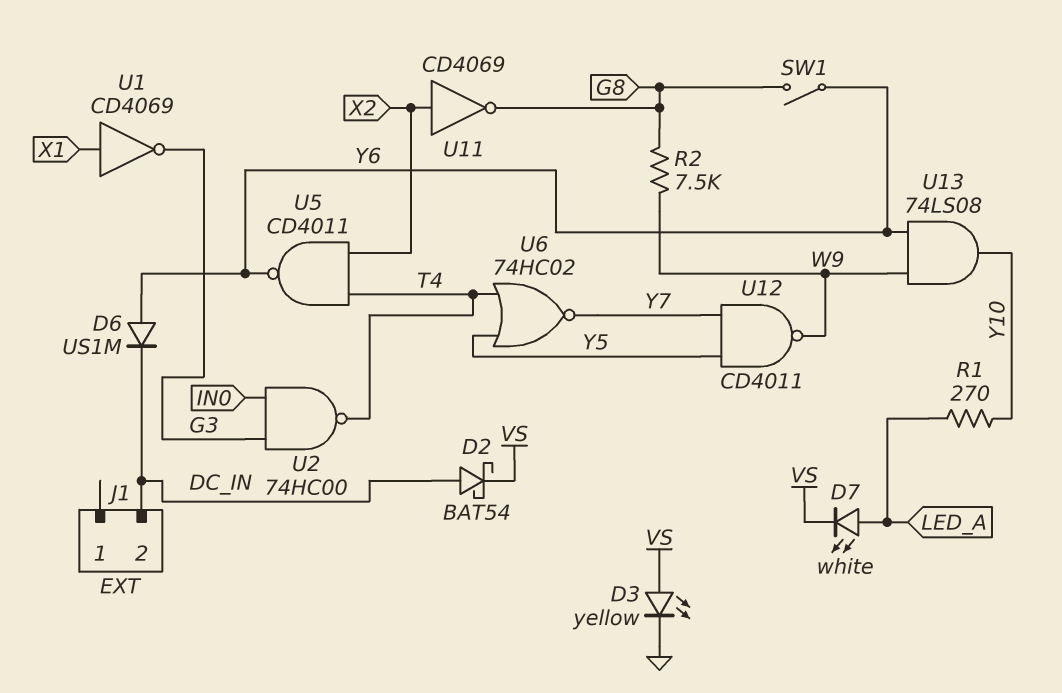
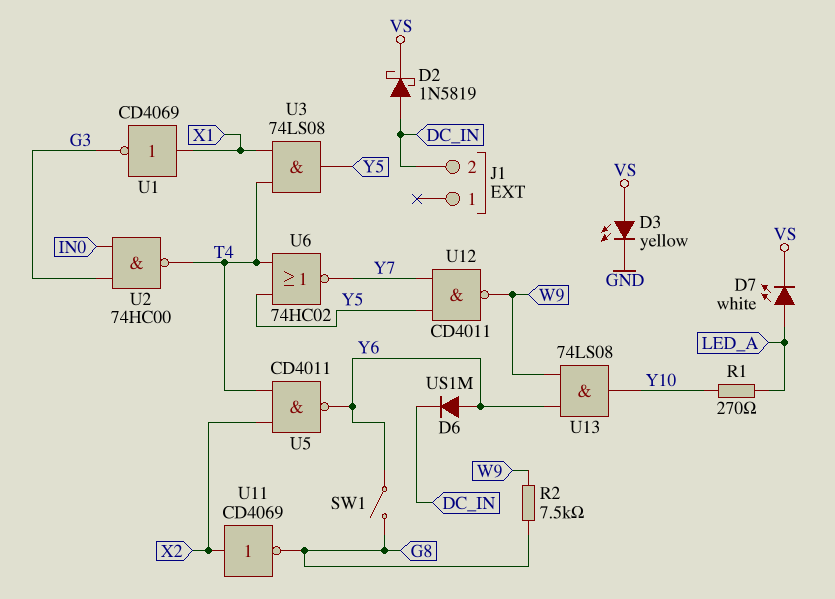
D2: schottky BAT54 (A DC_IN, K VS) -> schottky 1N5819 (A DC_IN, K VS)
U3: none -> AND 74LS08 (in T4, in X1, out Y5)

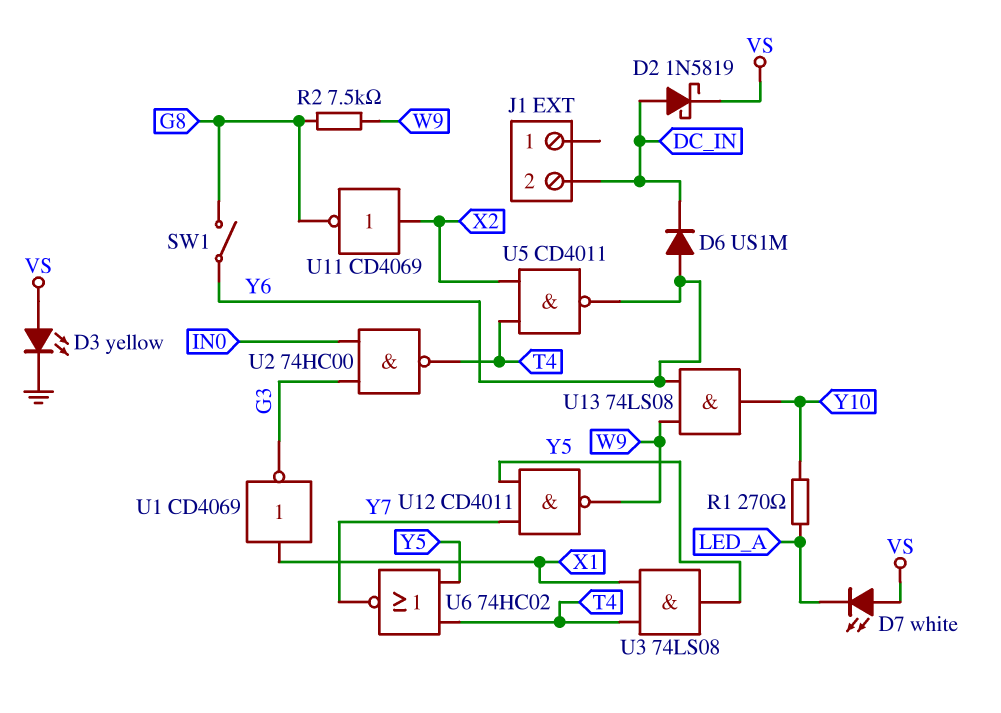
D7: LED white (A LED_A, K VS) -> LED white (A VS, K LED_A)

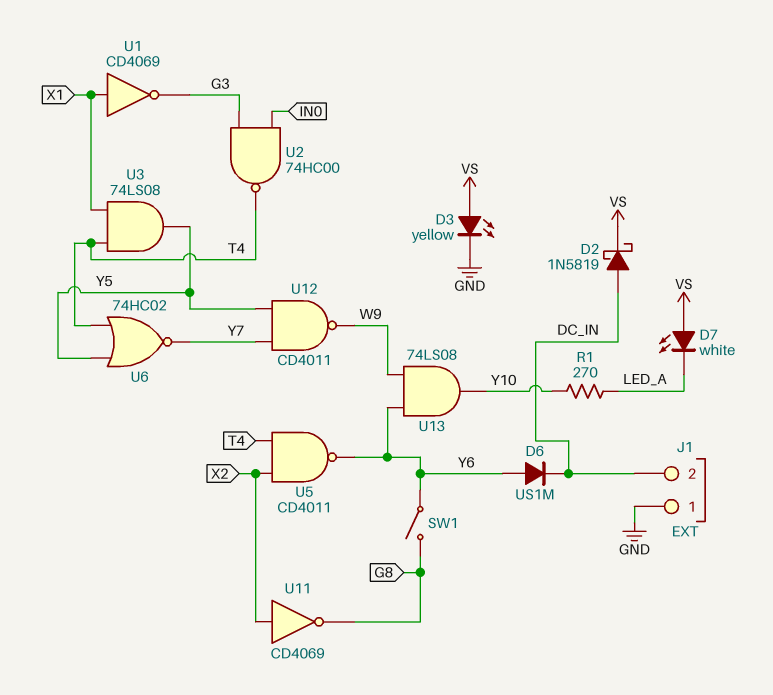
J1 pin 1: none -> GND
R2: 7.5k (G8, W9) -> none

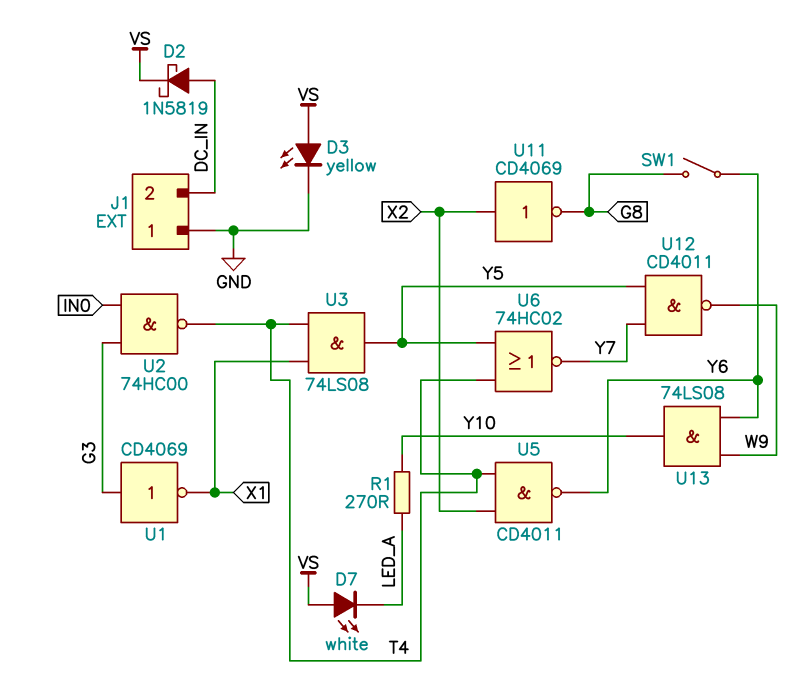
D6: diode US1M (A Y6, K DC_IN) -> none
U1: NOT CD4069 (in X1, out G3) -> NOT CD4069 (in G3, out X1)

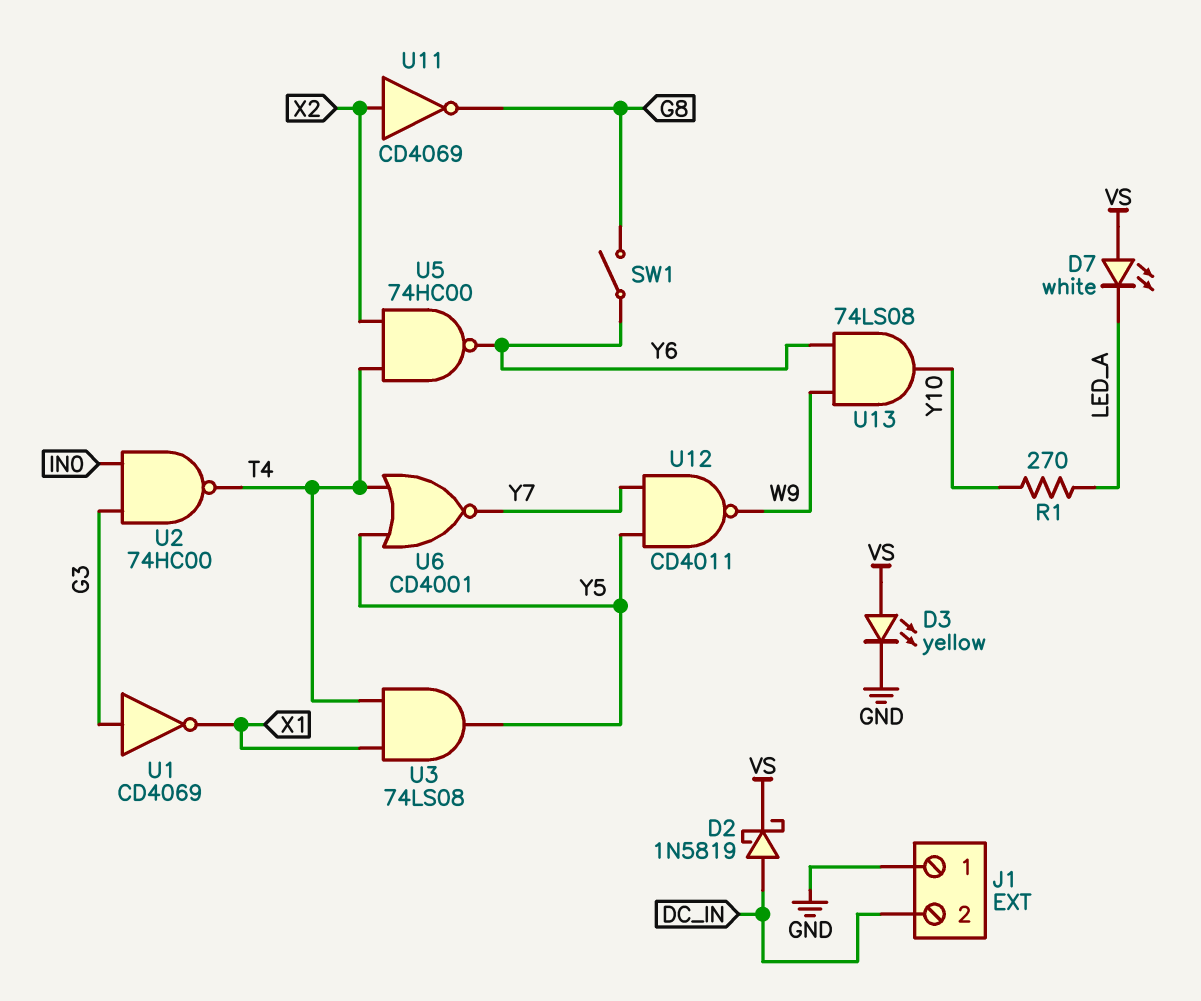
U5: NAND CD4011 (in T4, in X2, out Y6) -> NAND 74HC00 (in T4, in X2, out Y6)
U6: NOR 74HC02 (in T4, in Y5, out Y7) -> NOR CD4001 (in T4, in Y5, out Y7)

